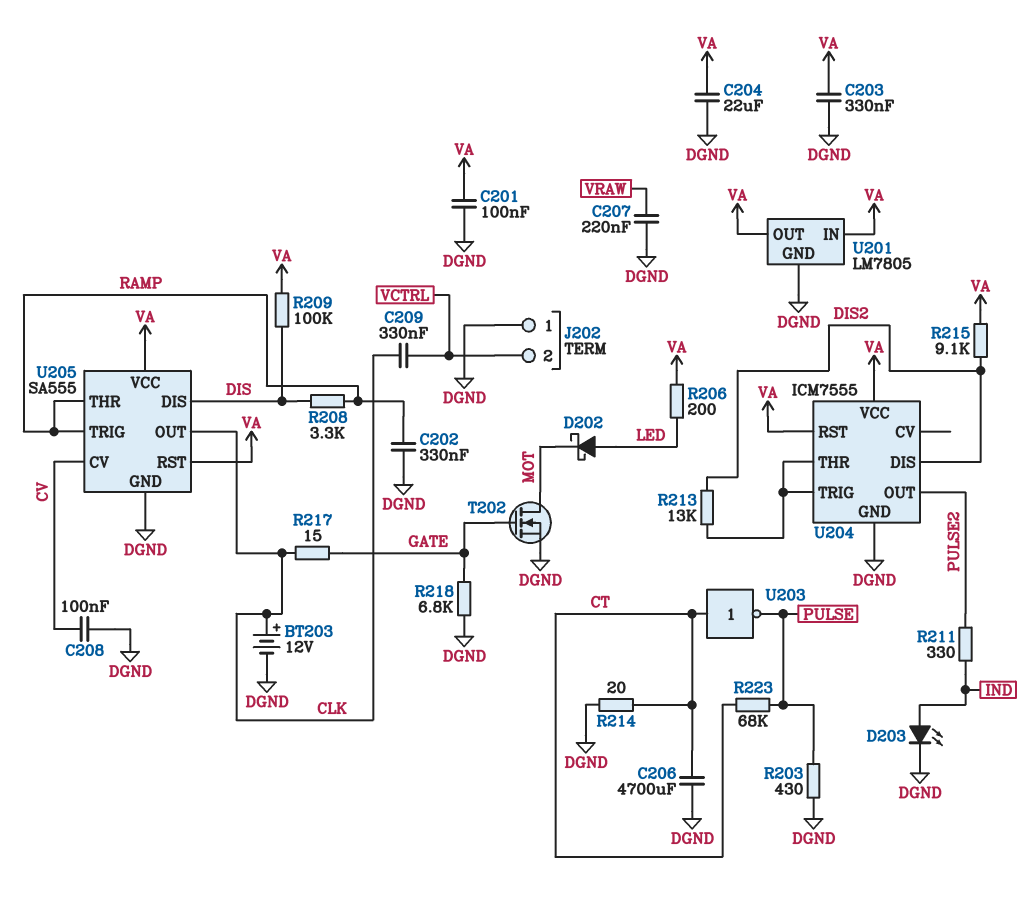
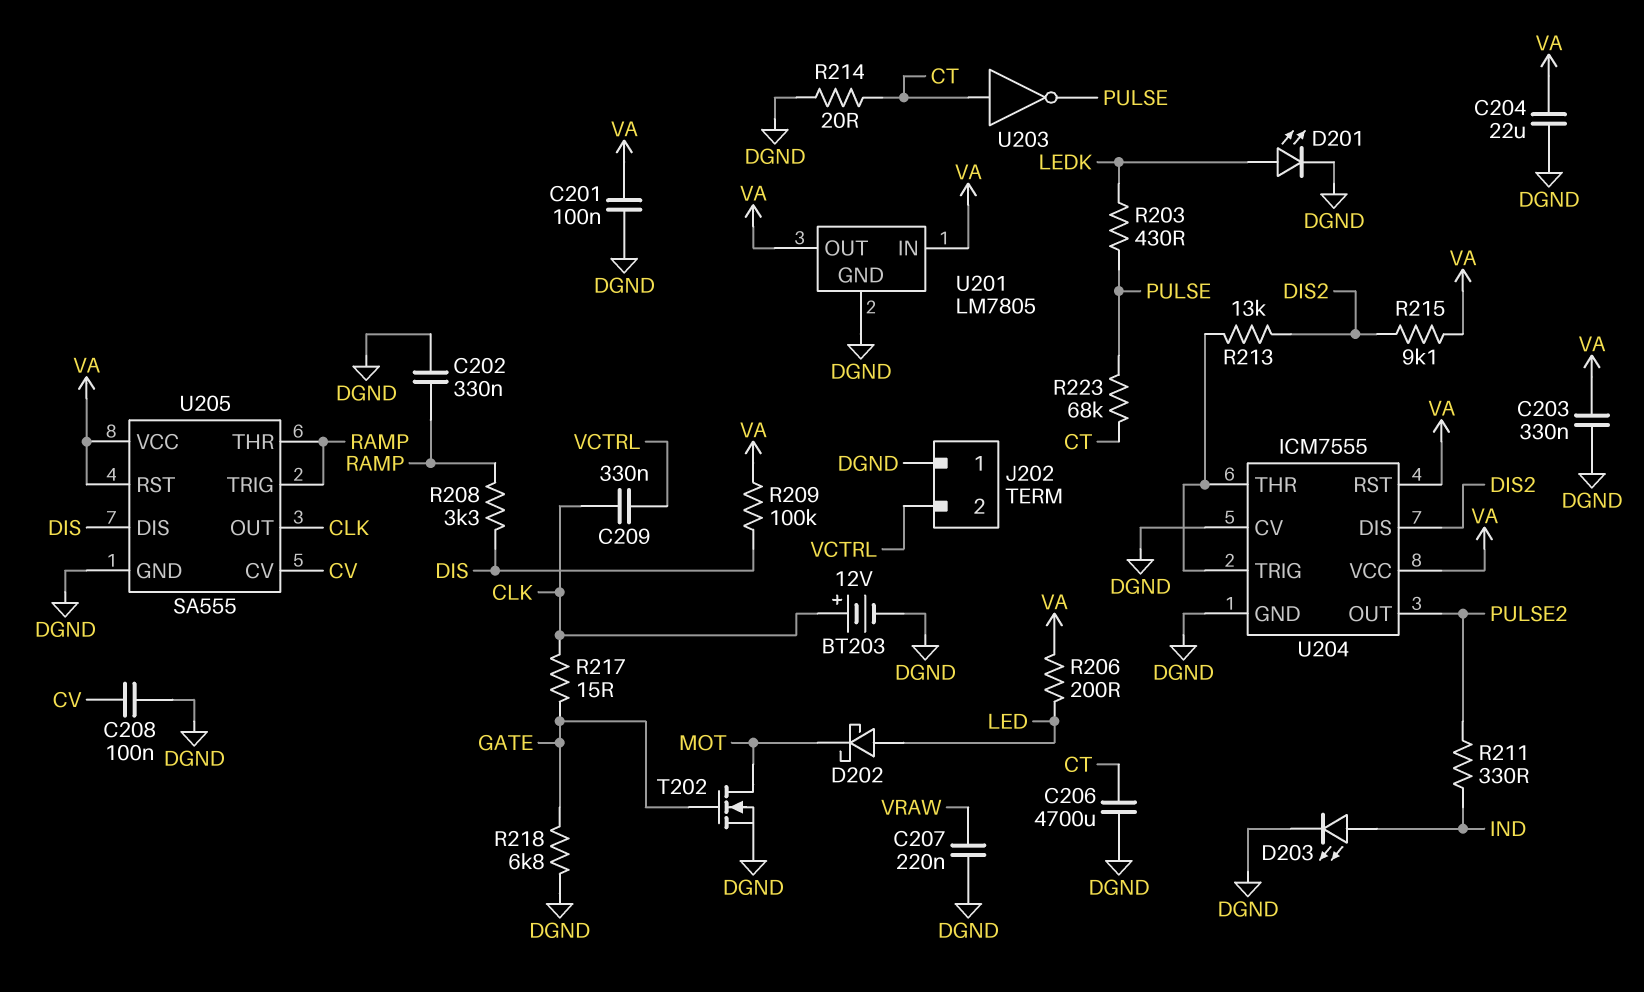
D201: none -> LED (A LEDK, K DGND)
R203: 430 (DGND, PULSE) -> 430 (LEDK, PULSE)
U204 pin CV: none -> DGND

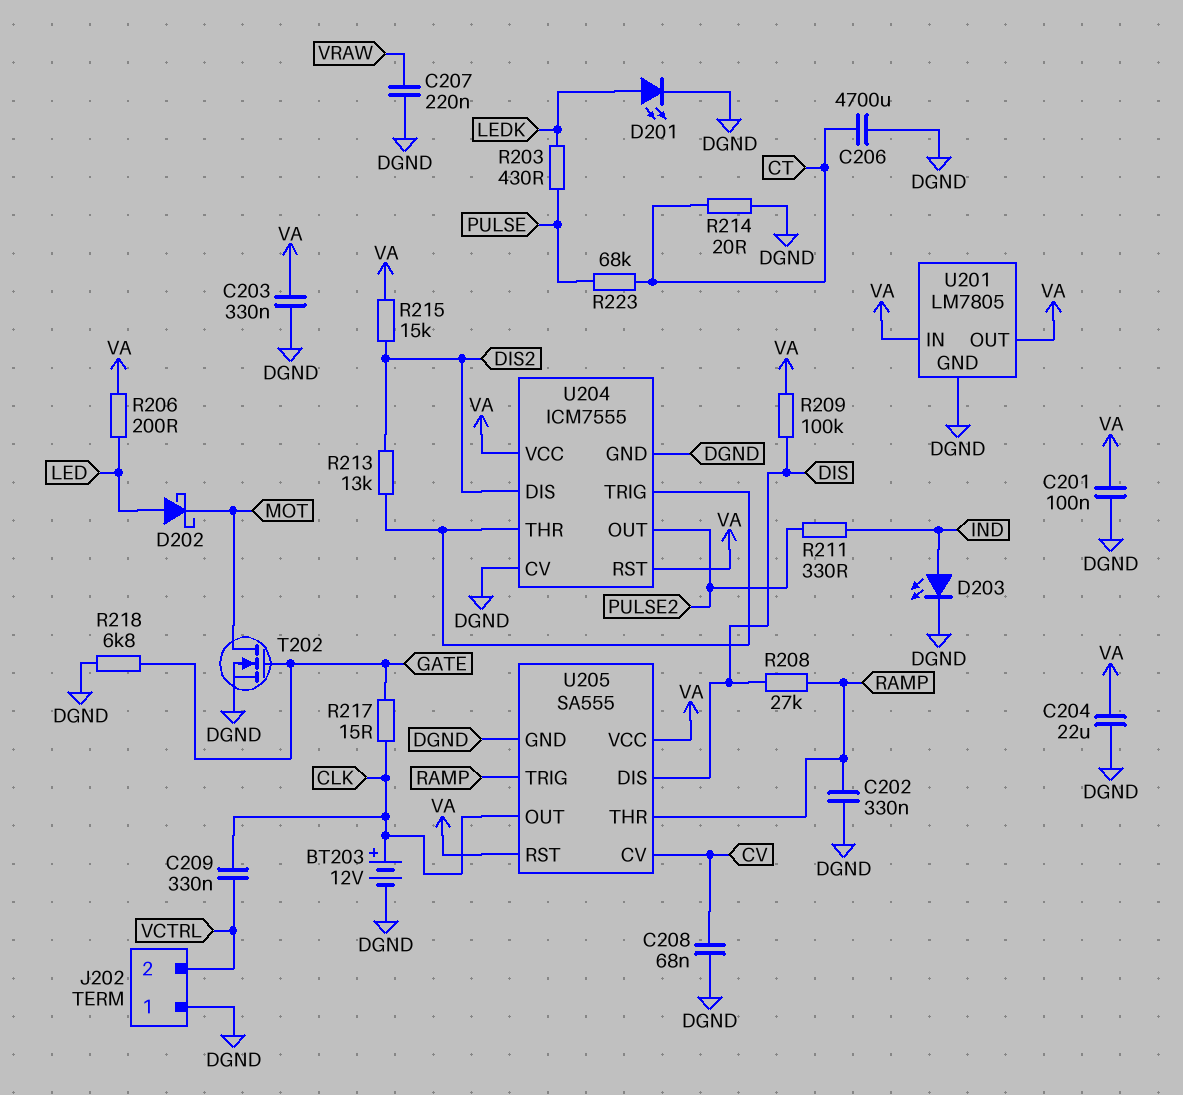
C208: 100nF (CV, DGND) -> 68nF (CV, DGND)
R208: 3.3k (DIS, RAMP) -> 27k (DIS, RAMP)
R215: 9.1k (DIS2, VA) -> 15k (DIS2, VA)
U203: NOT (in CT, out PULSE) -> none

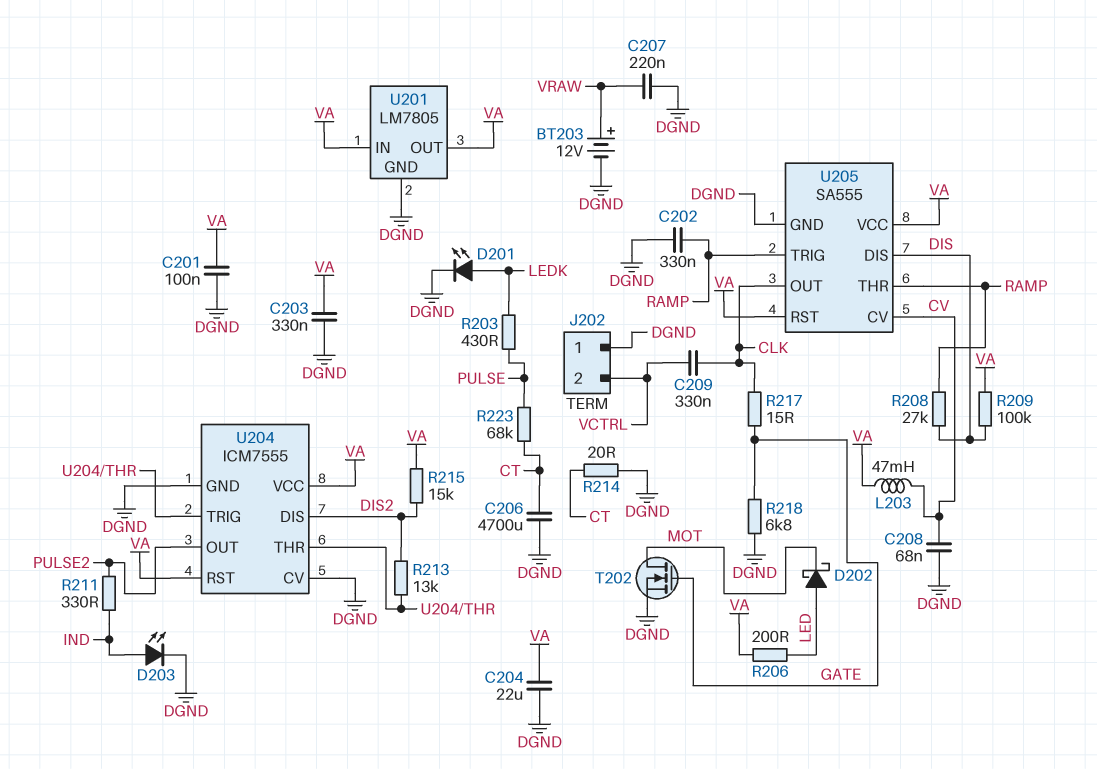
BT203: 12V (plus CLK, minus DGND) -> 12V (plus VRAW, minus DGND)
L203: none -> 47mH (CV, VA)

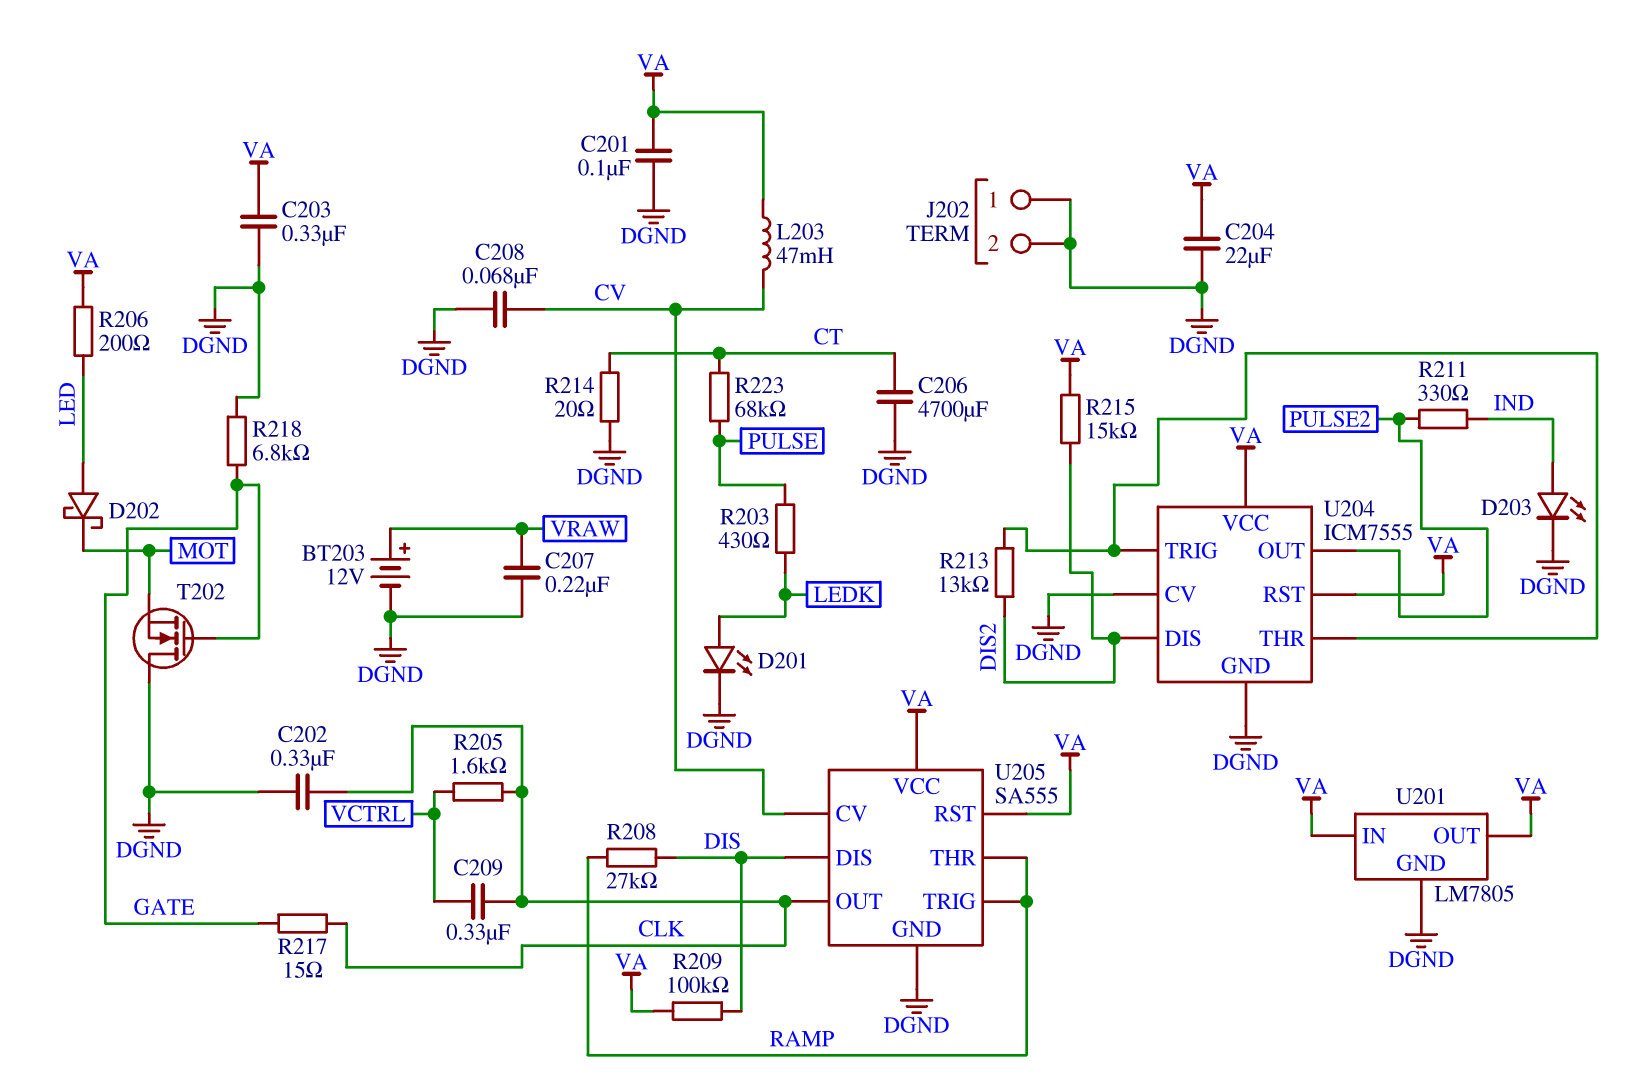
C202: 330nF (DGND, RAMP) -> 330nF (CLK, DGND)
J202 pin 2: VCTRL -> DGND
R205: none -> 1.6k (CLK, VCTRL)
T202: NMOS (G GATE, D MOT, S DGND) -> NMOS (G GATE, D DGND, S MOT)

